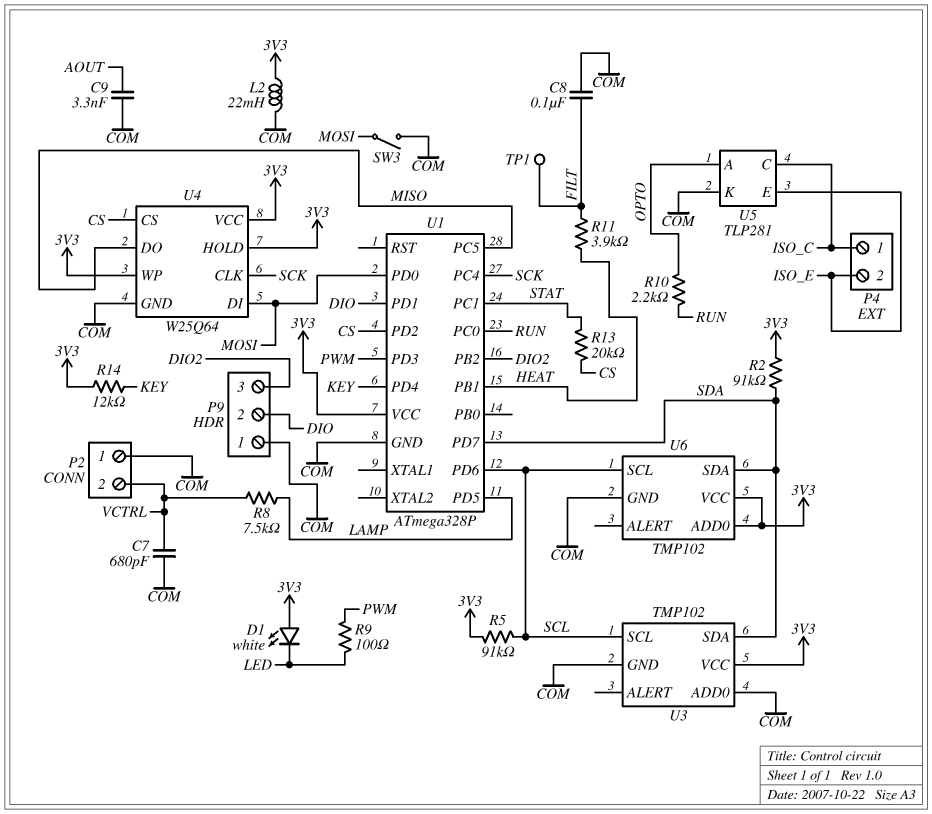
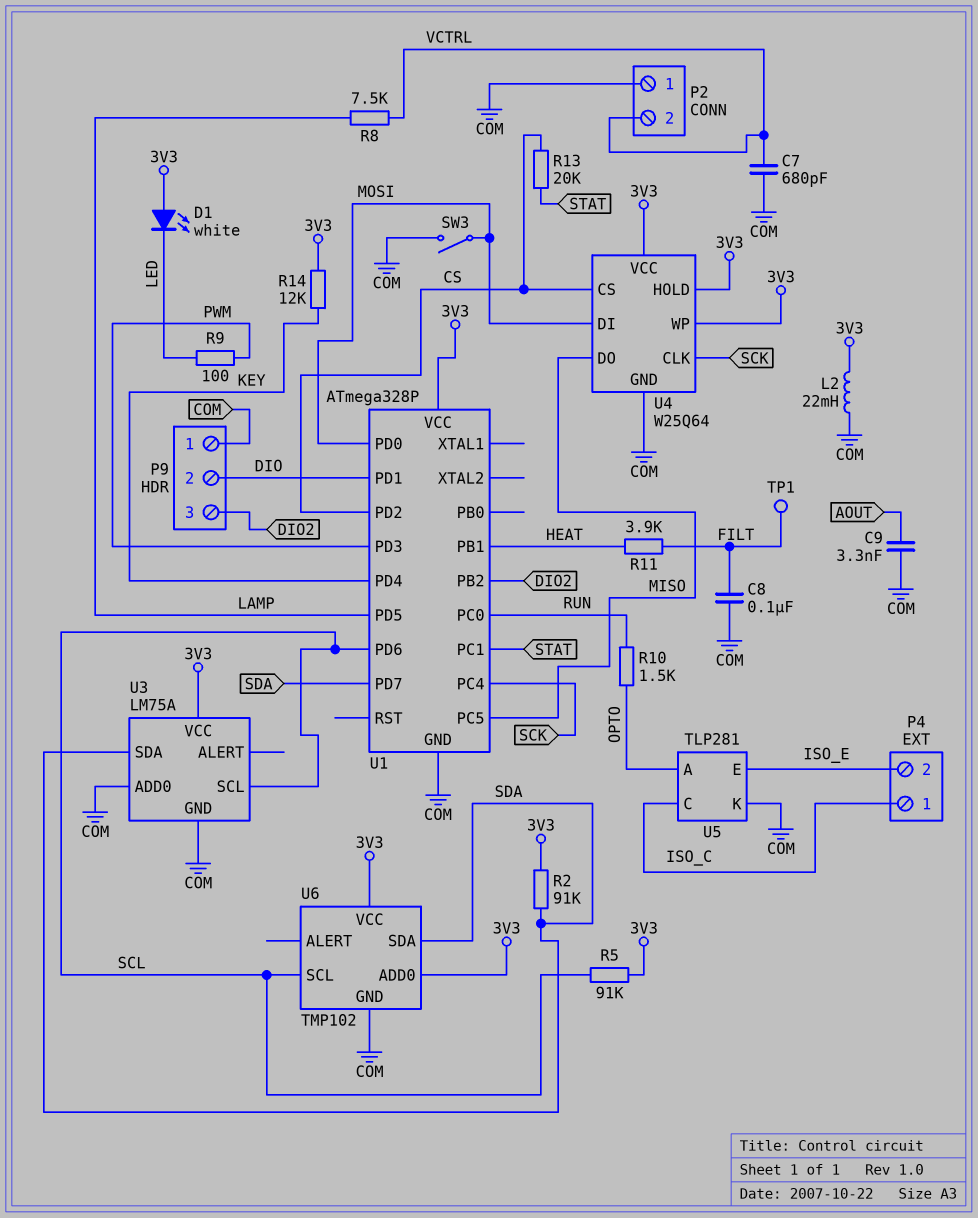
R10: 2.2k (OPTO, RUN) -> 1.5k (OPTO, RUN)
U3: TMP102 -> LM75A

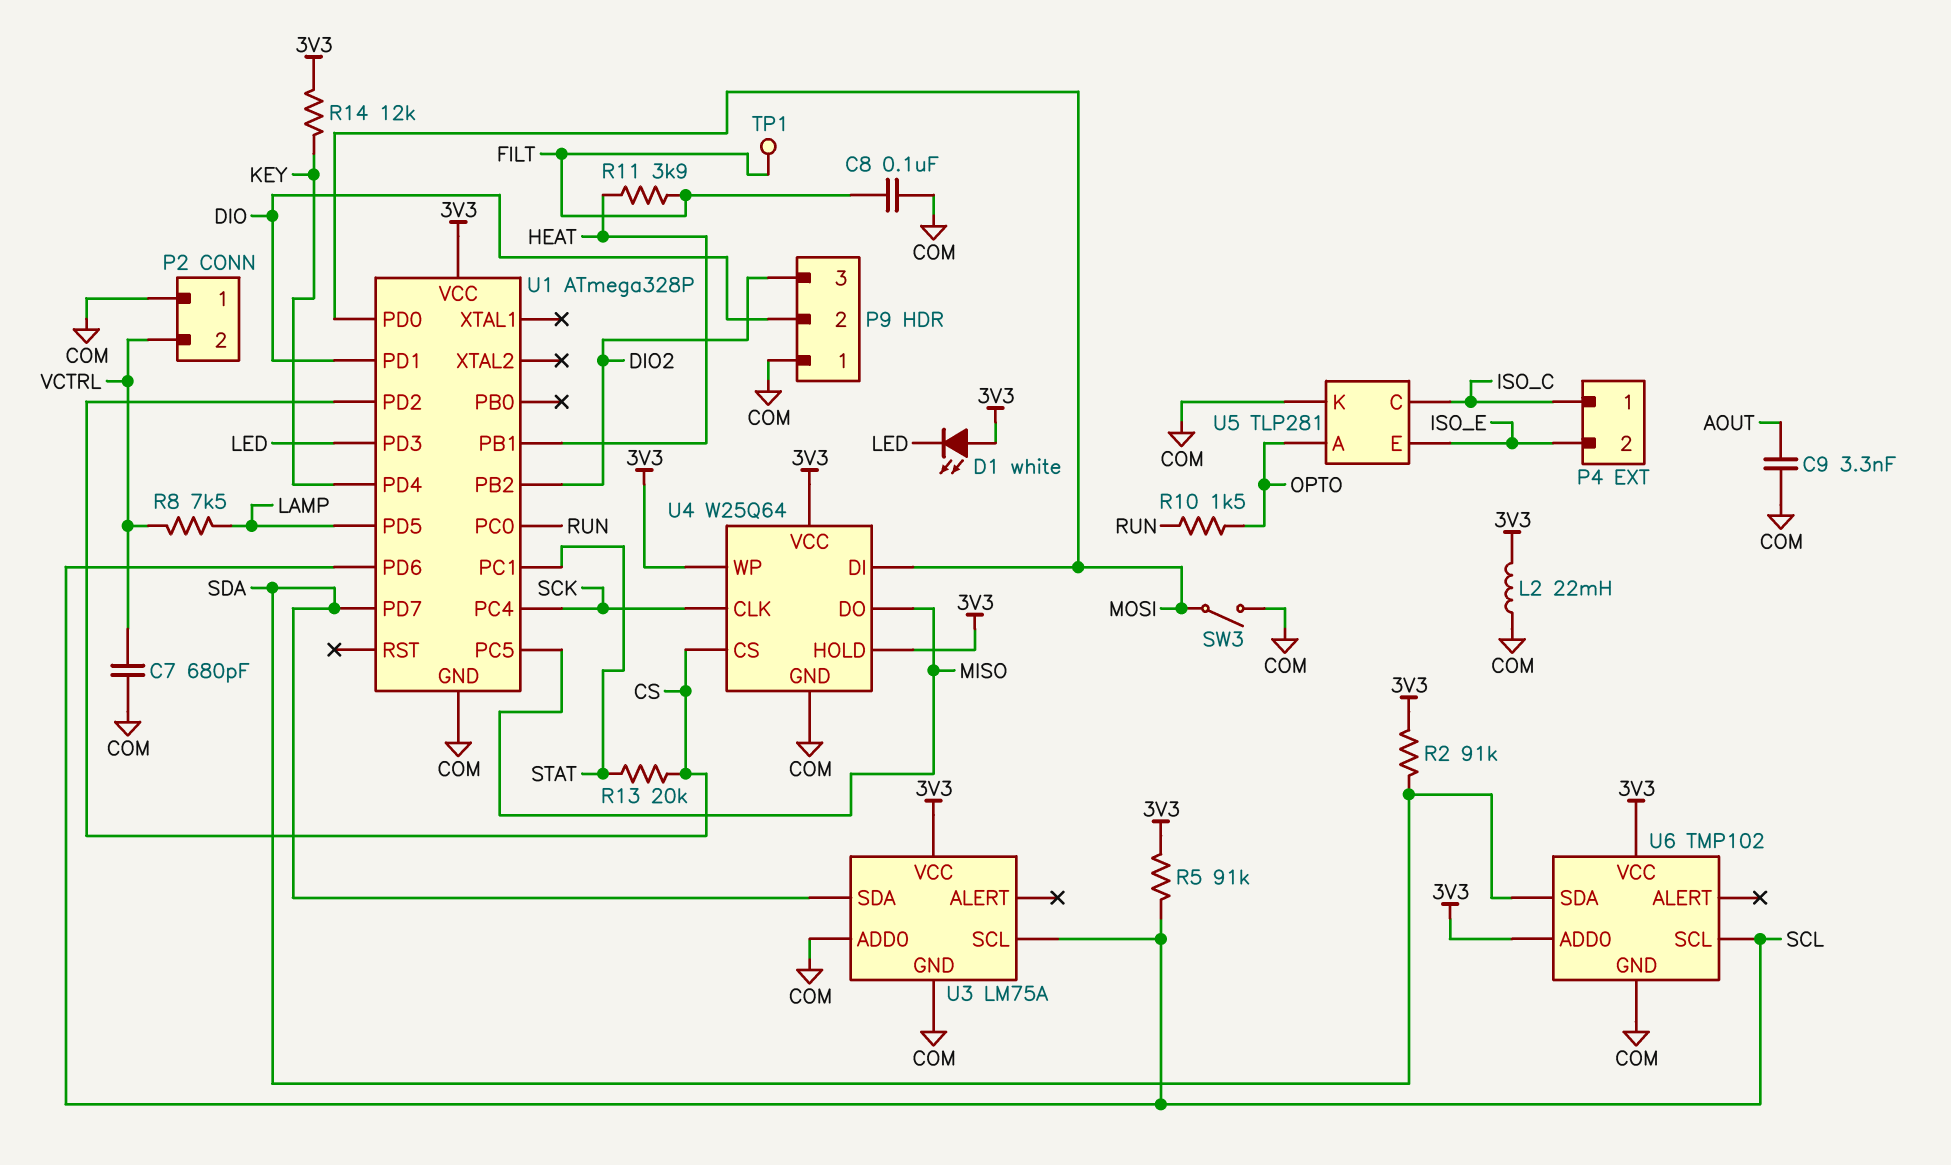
R9: 100 (LED, PWM) -> none
U1 pin PD3: PWM -> LED

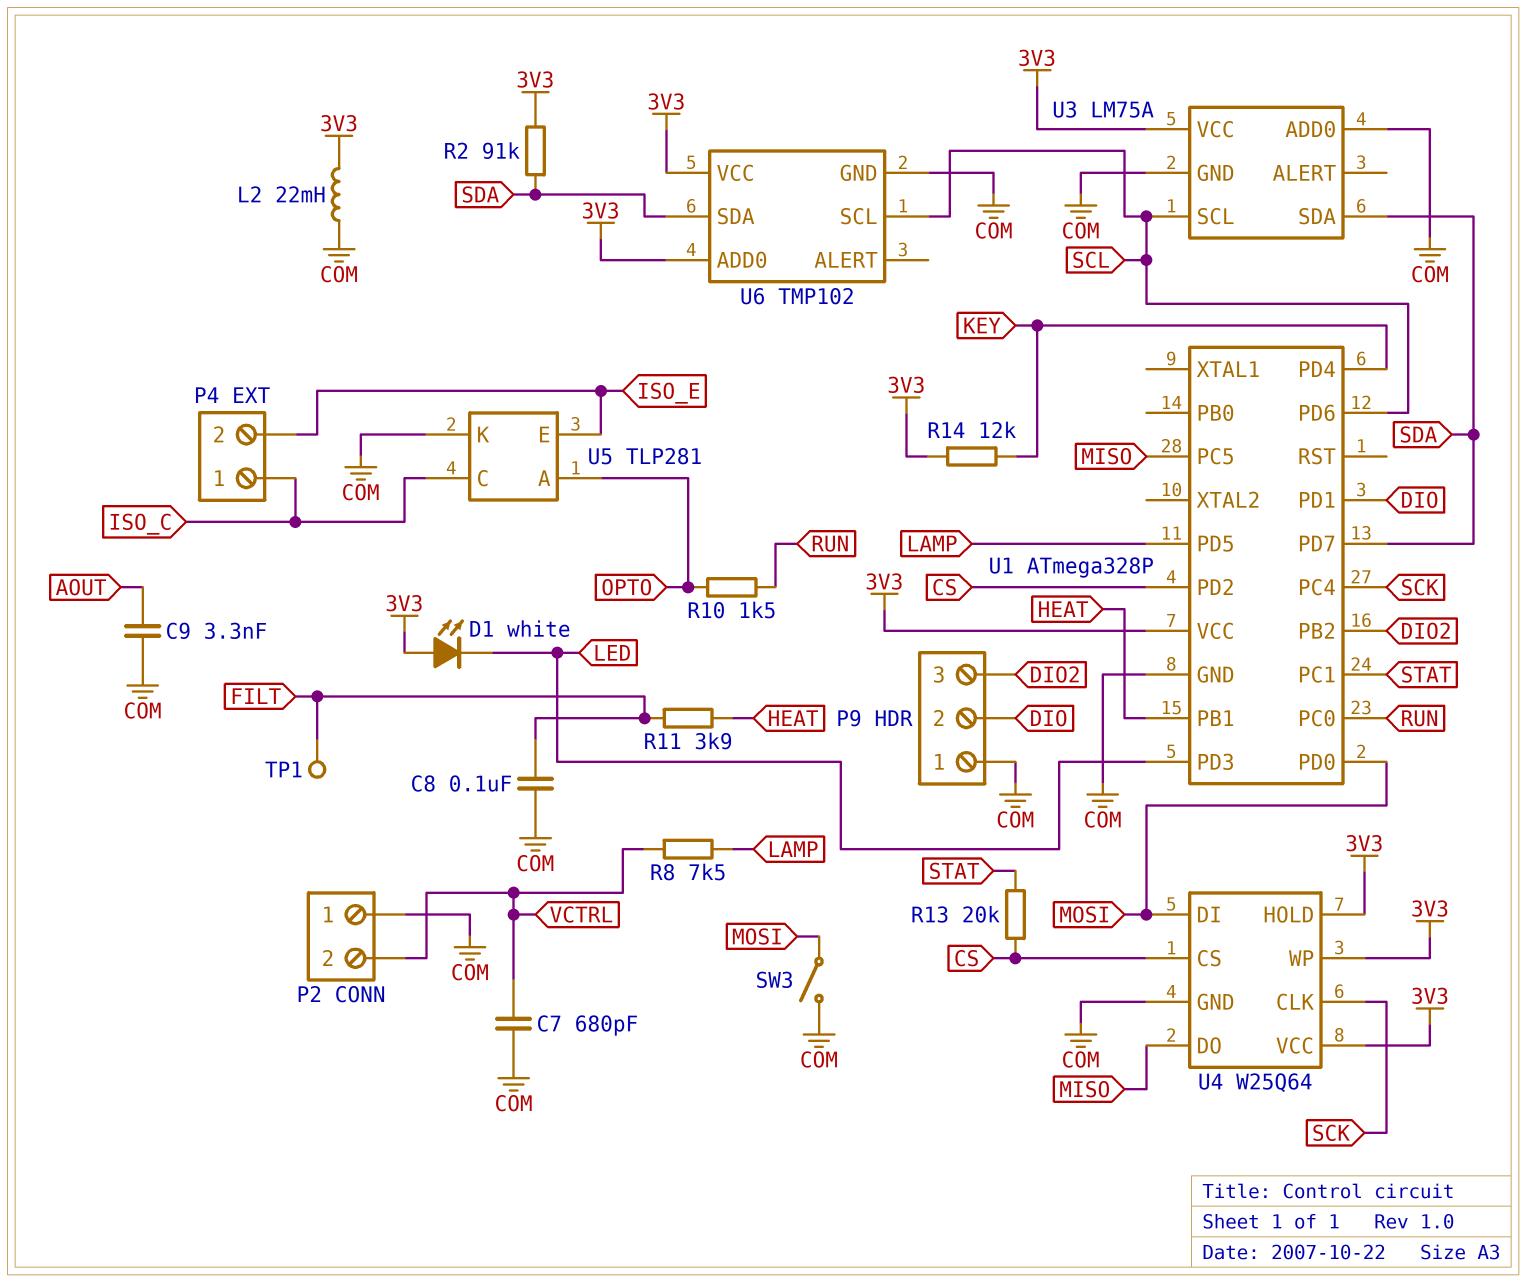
R5: 91k (3V3, SCL) -> none

